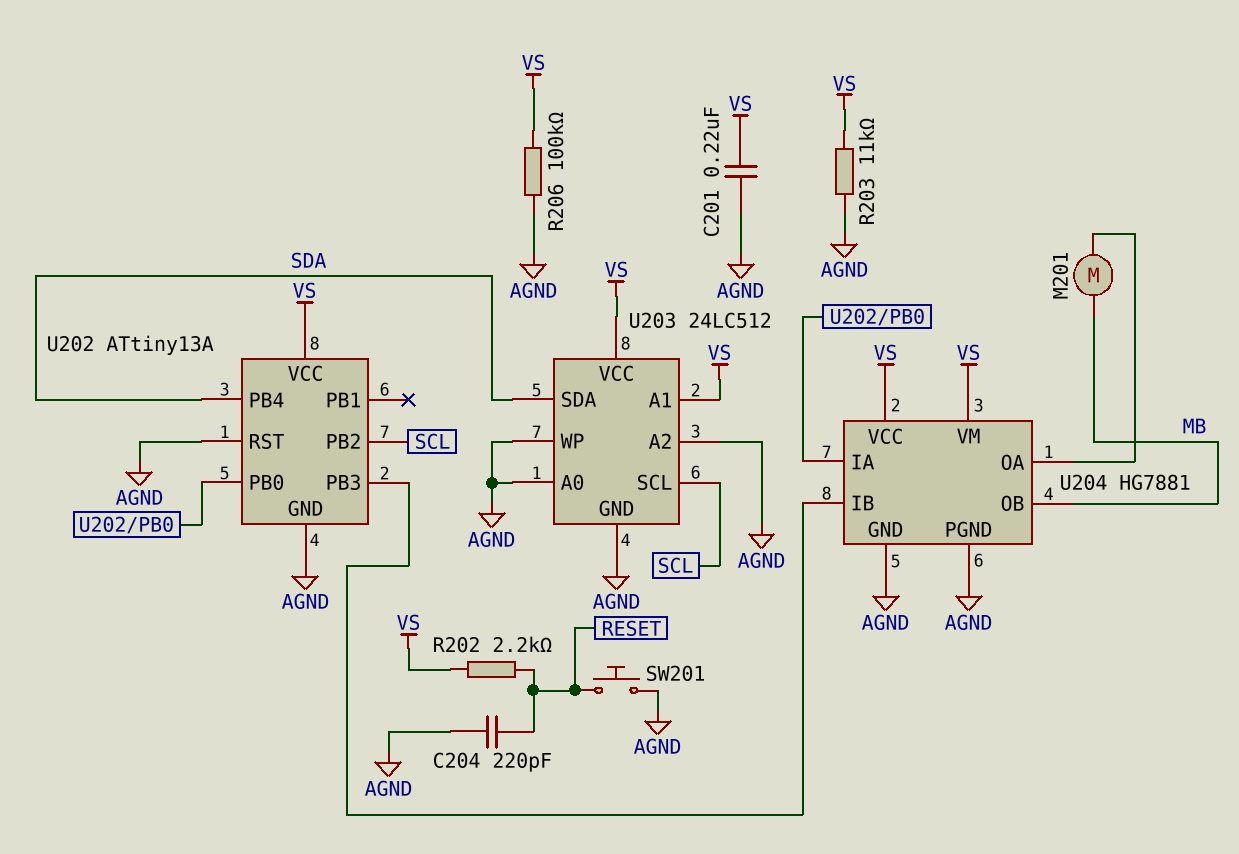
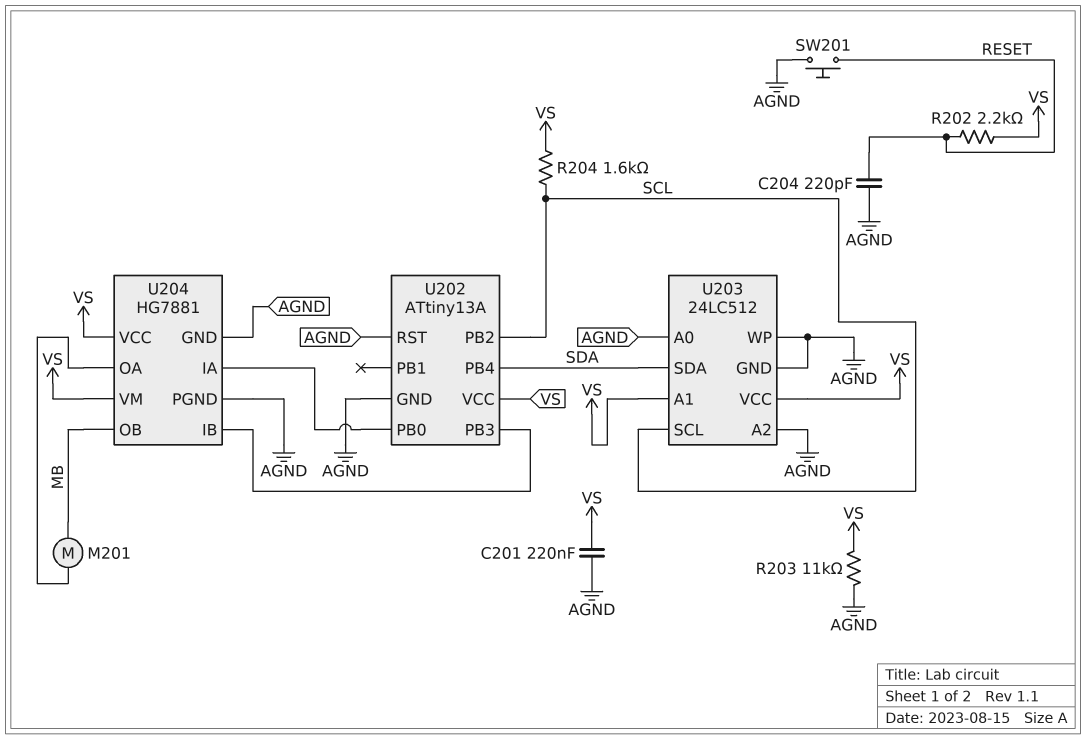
R204: none -> 1.6k (SCL, VS)
R206: 100k (AGND, VS) -> none

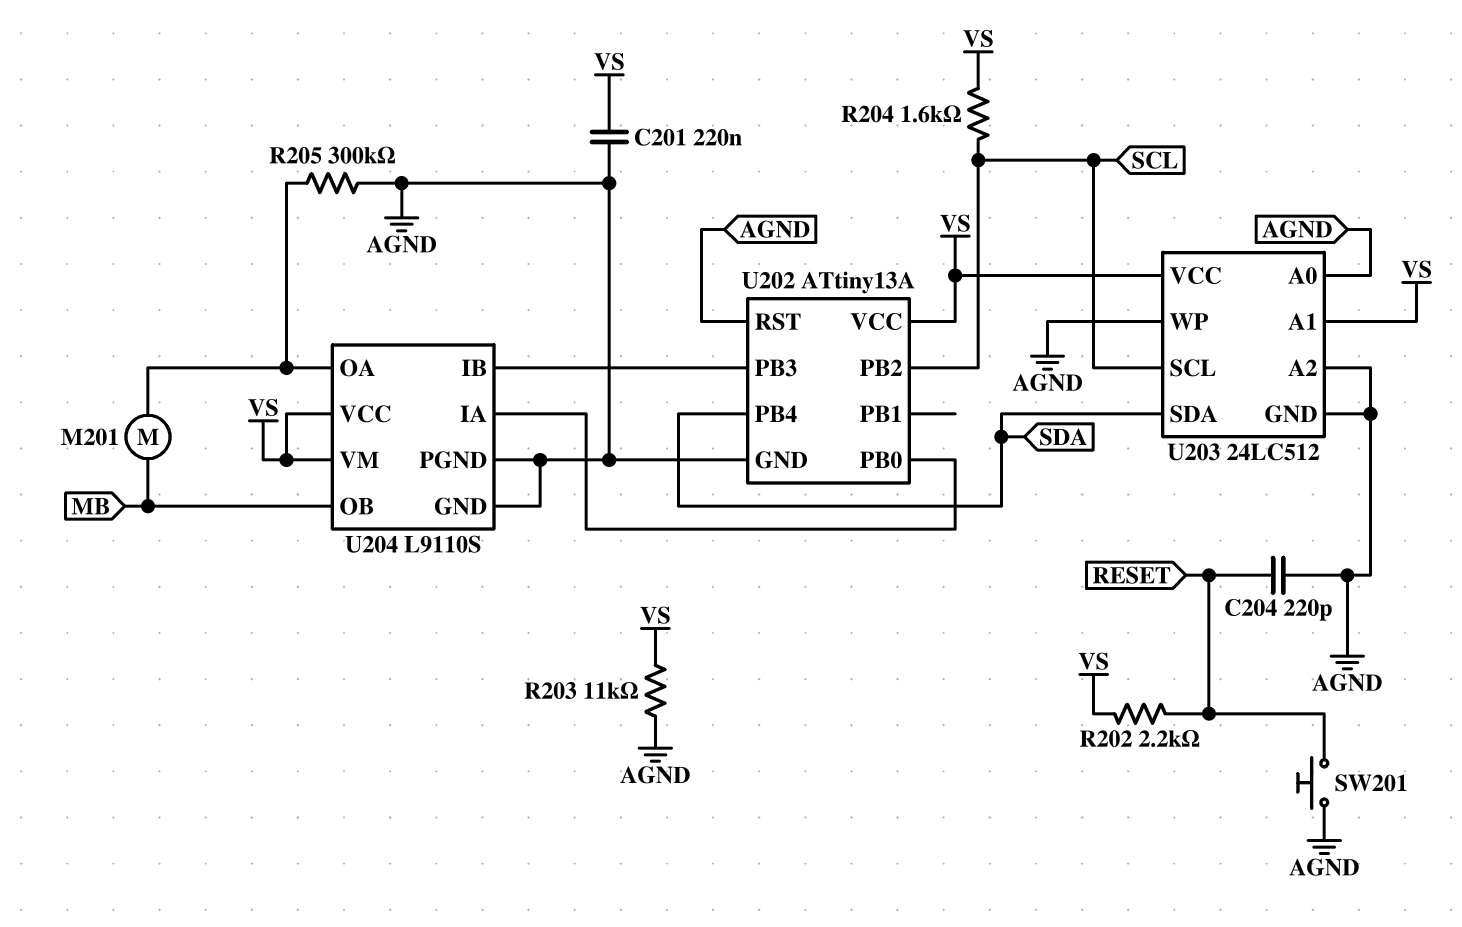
R205: none -> 300k (AGND, U204/OA)
U204: HG7881 -> L9110S

